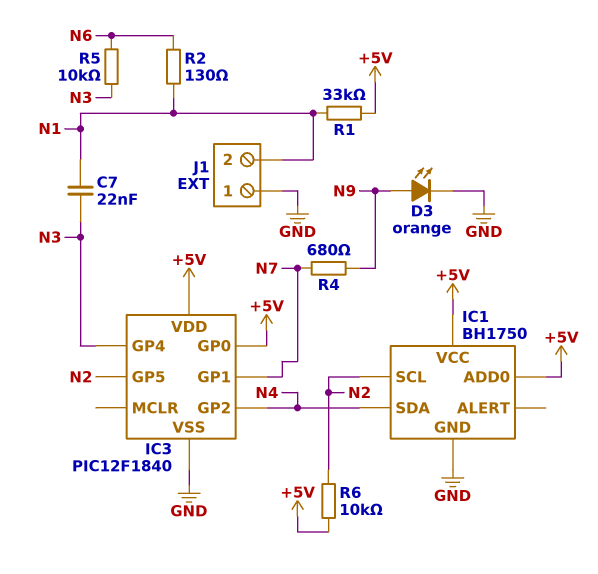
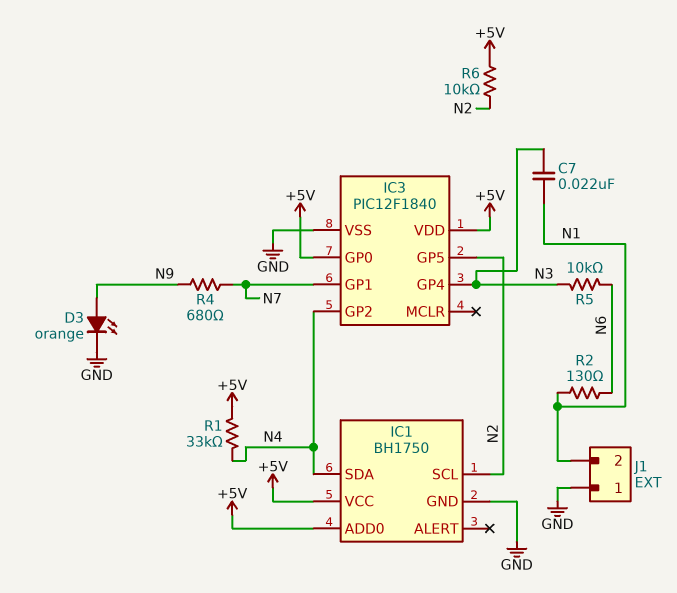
R1: 33k (+5V, N1) -> 33k (+5V, N4)

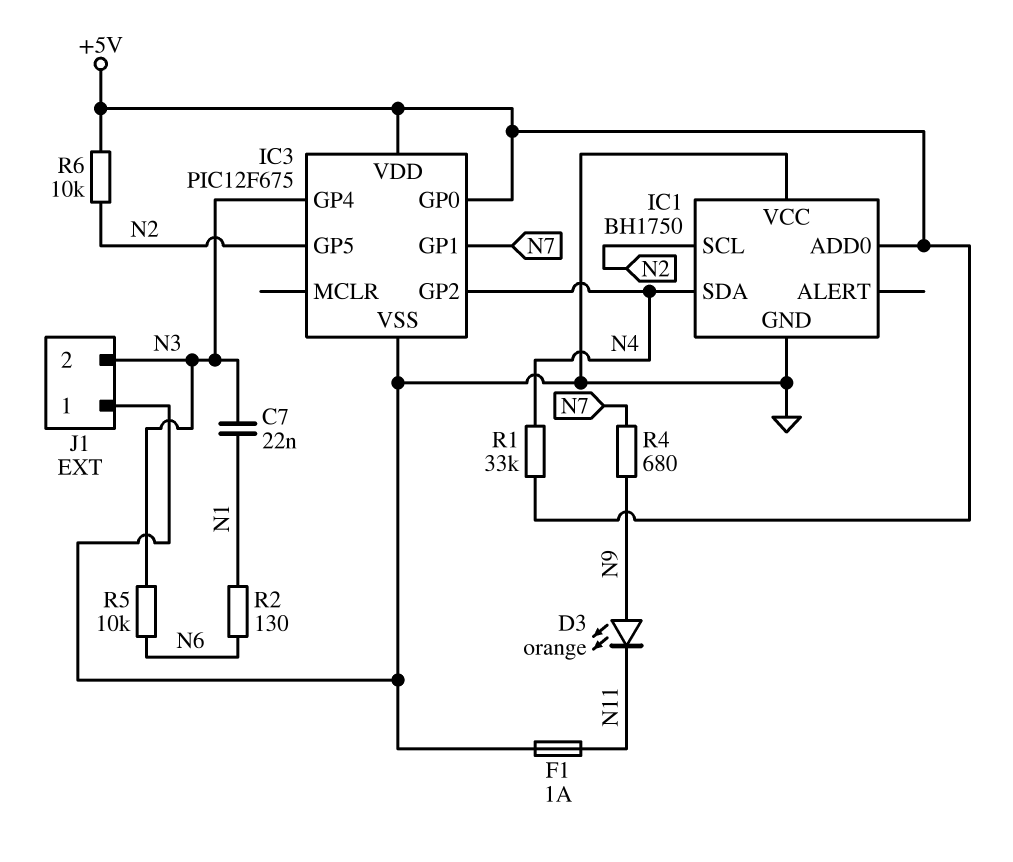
D3: LED orange (A N9, K GND) -> LED orange (A N9, K N11)
F1: none -> 1A (GND, N11)
IC1 pin VCC: +5V -> GND
IC3: PIC12F1840 -> PIC12F675
J1 pin 2: N1 -> N3

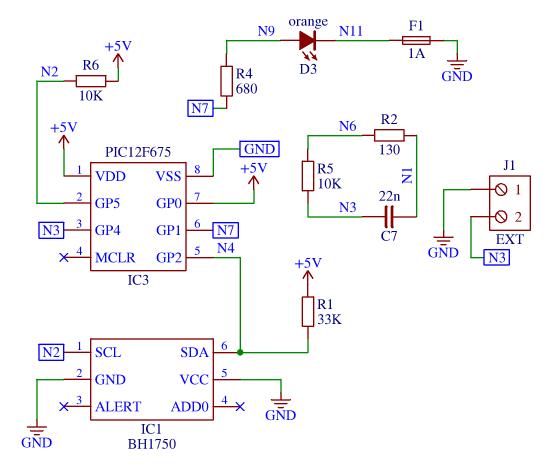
IC1 pin ADD0: +5V -> none

